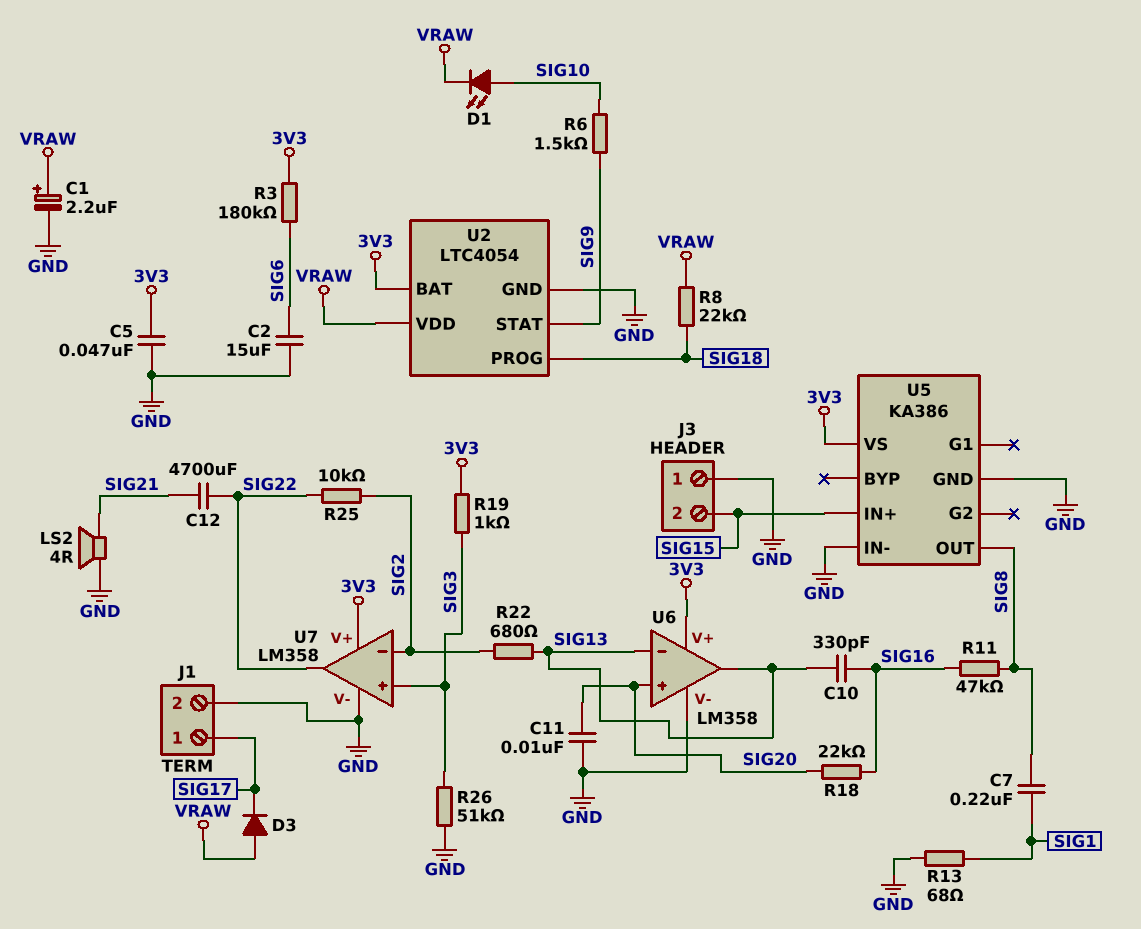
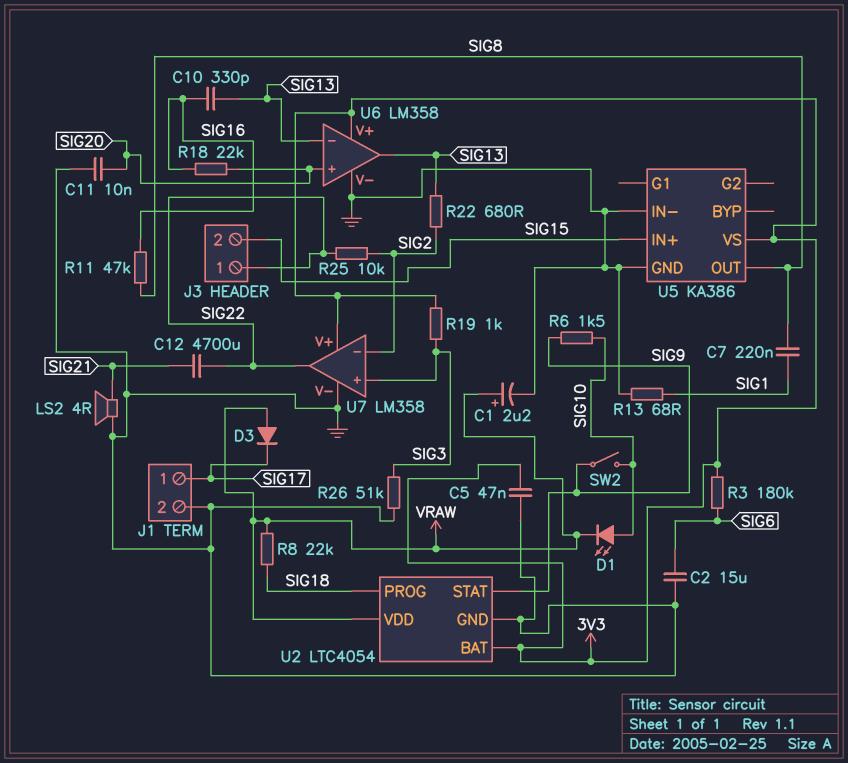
J3 pin 1: GND -> SIG22
SW2: none -> switch (SIG9, SIG10)

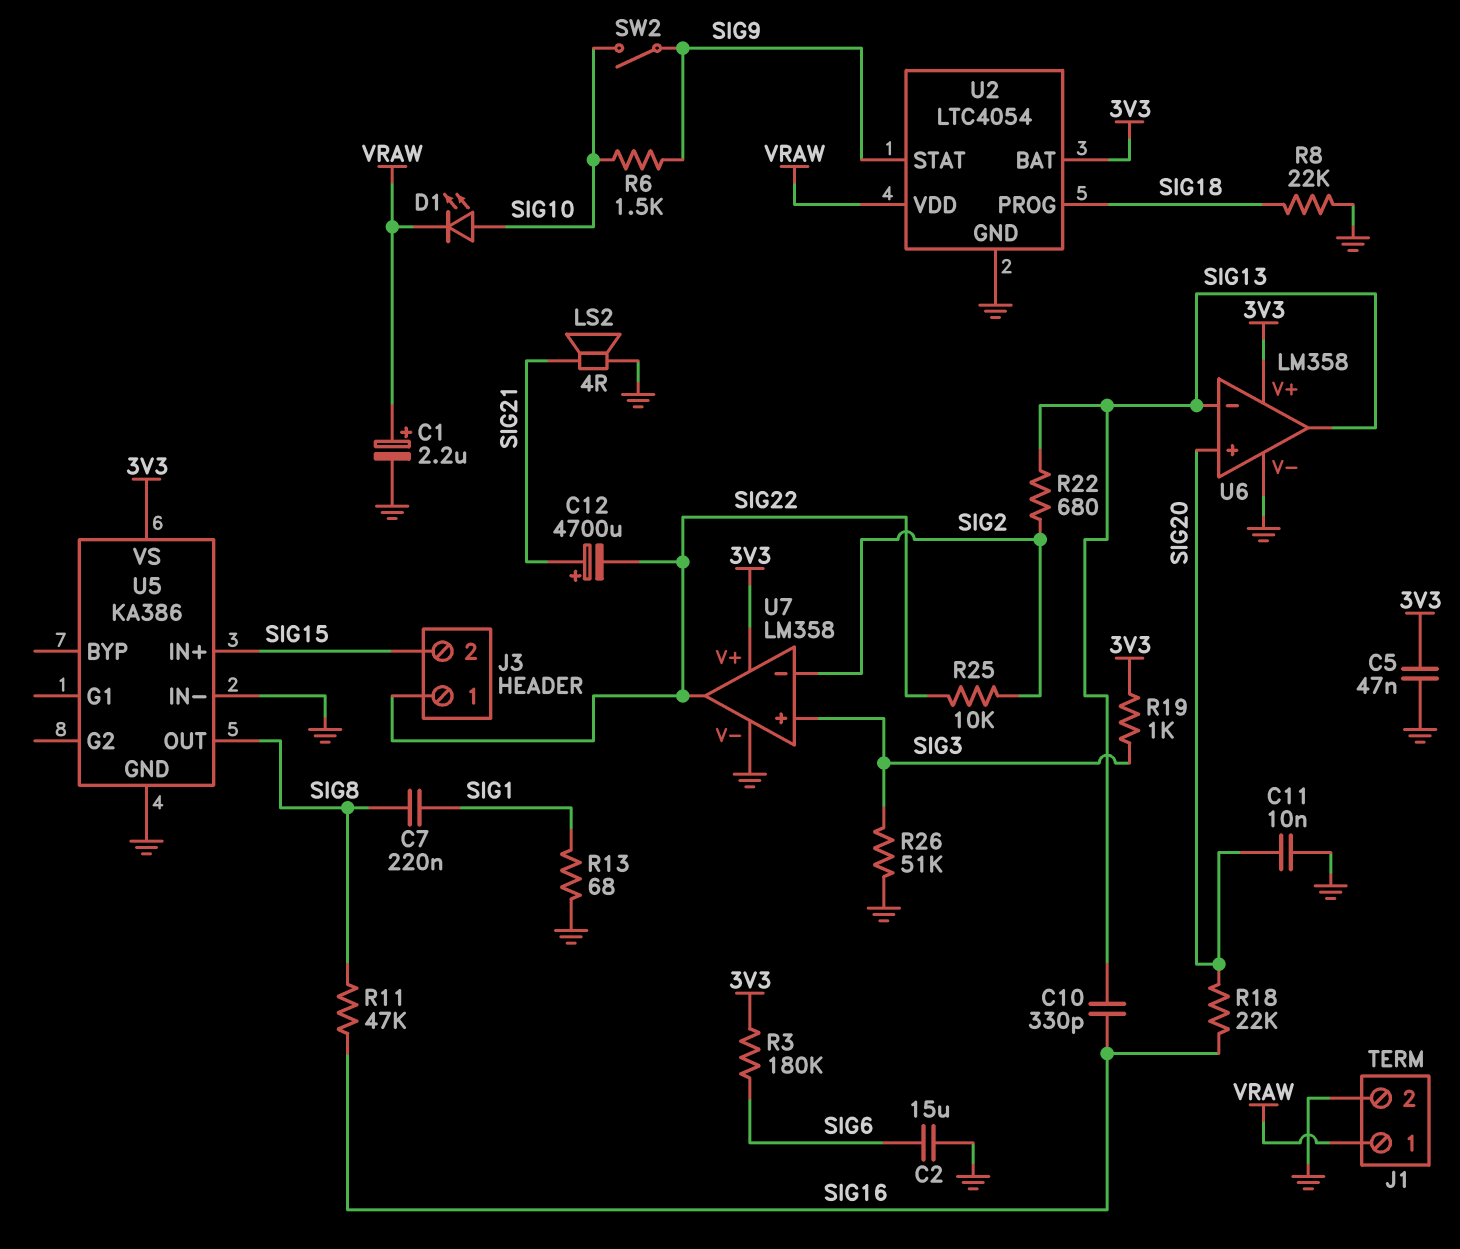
C12: 4700uF (SIG21, SIG22) -> 4700uF (plus SIG21, minus SIG22)
D3: diode (A VRAW, K SIG17) -> none
J1 pin 1: SIG17 -> VRAW
R8: 22k (SIG18, VRAW) -> 22k (GND, SIG18)

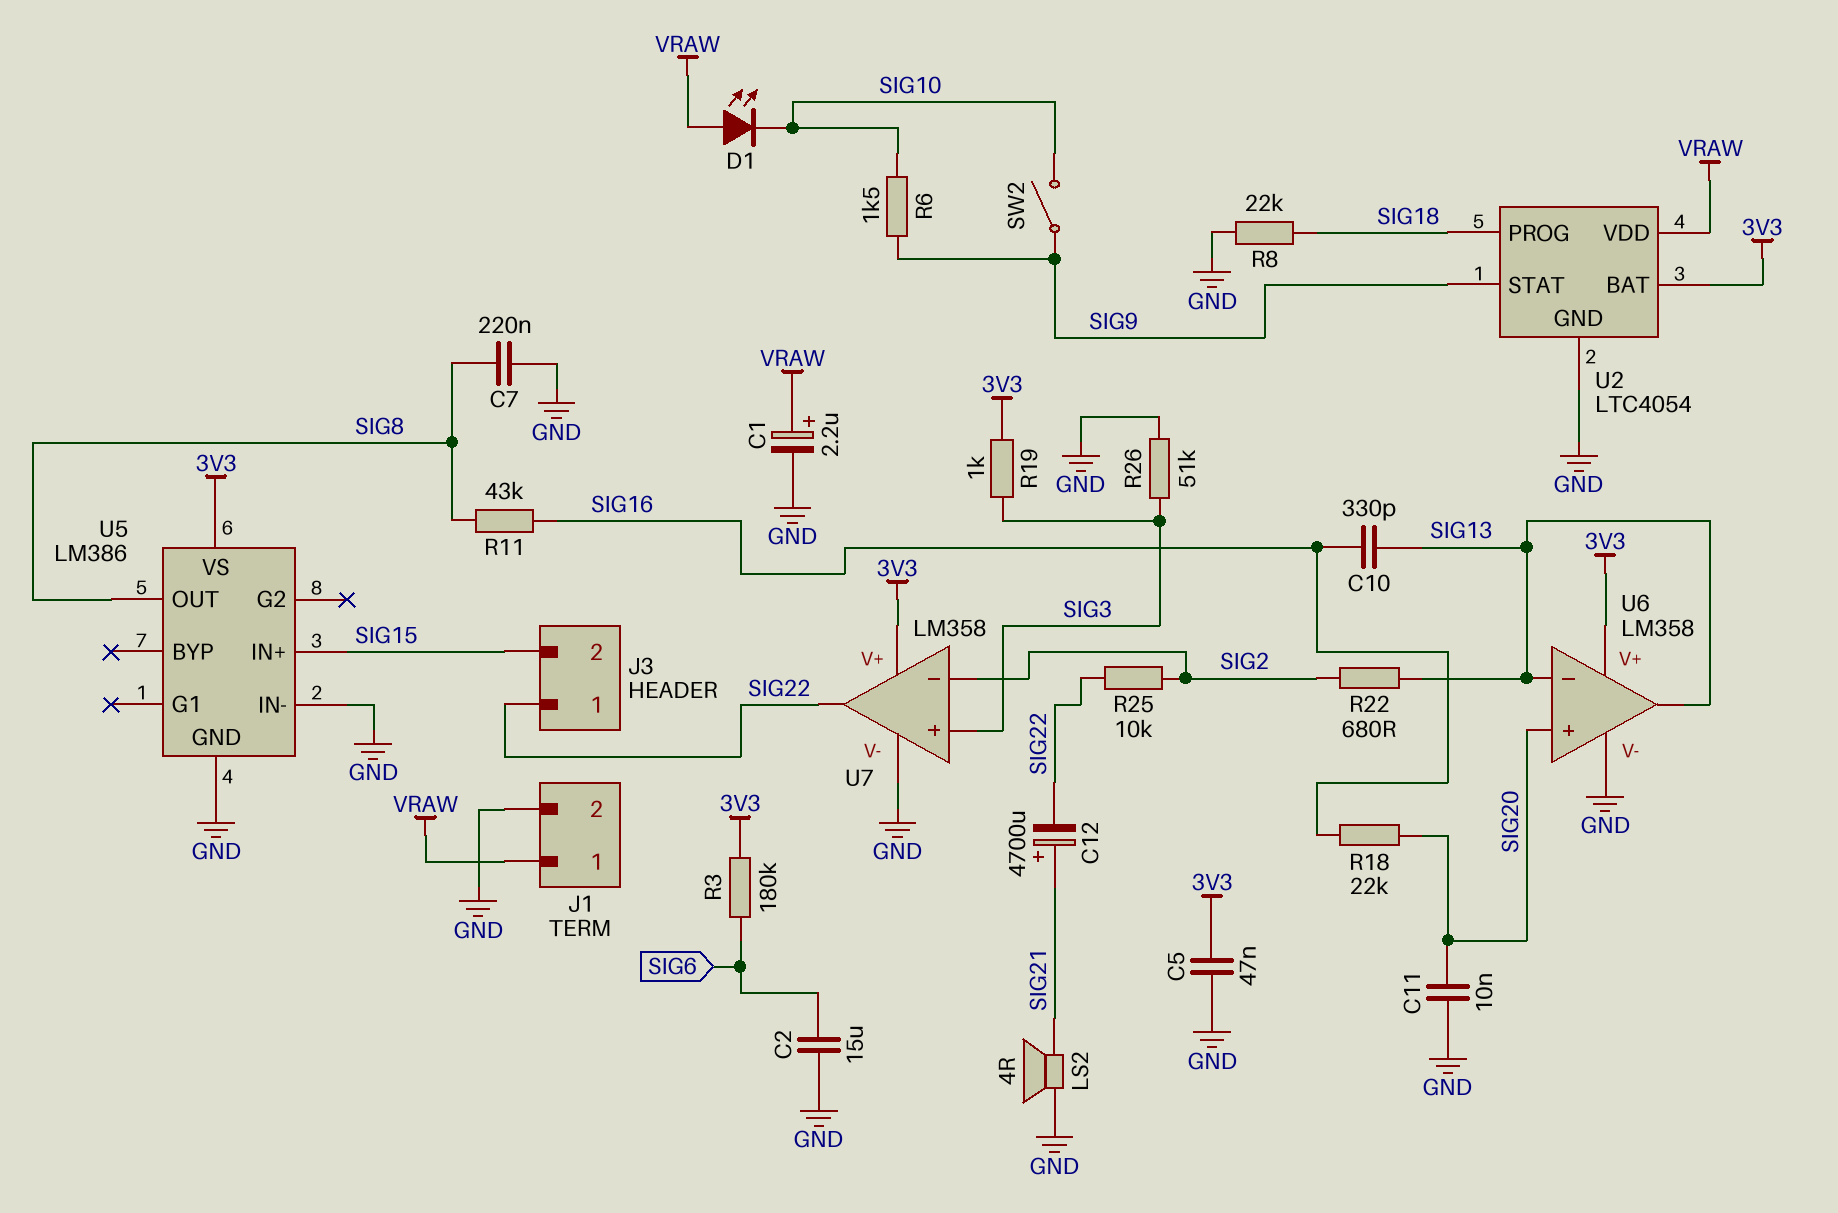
C7: 220nF (SIG1, SIG8) -> 220nF (GND, SIG8)
D1: LED (A SIG10, K VRAW) -> LED (A VRAW, K SIG10)
R11: 47k (SIG8, SIG16) -> 43k (SIG8, SIG16)
R13: 68 (GND, SIG1) -> none
U5: KA386 -> LM386

